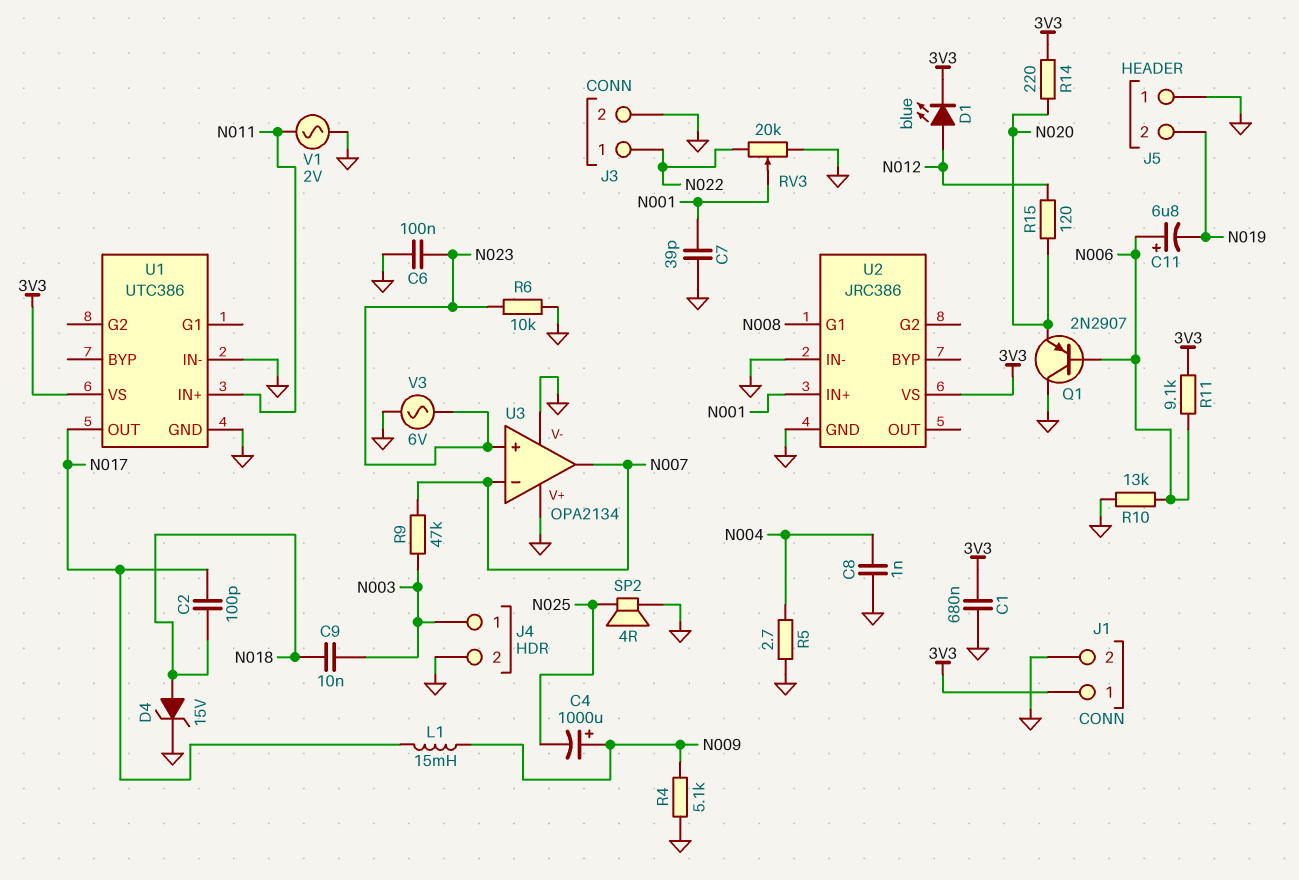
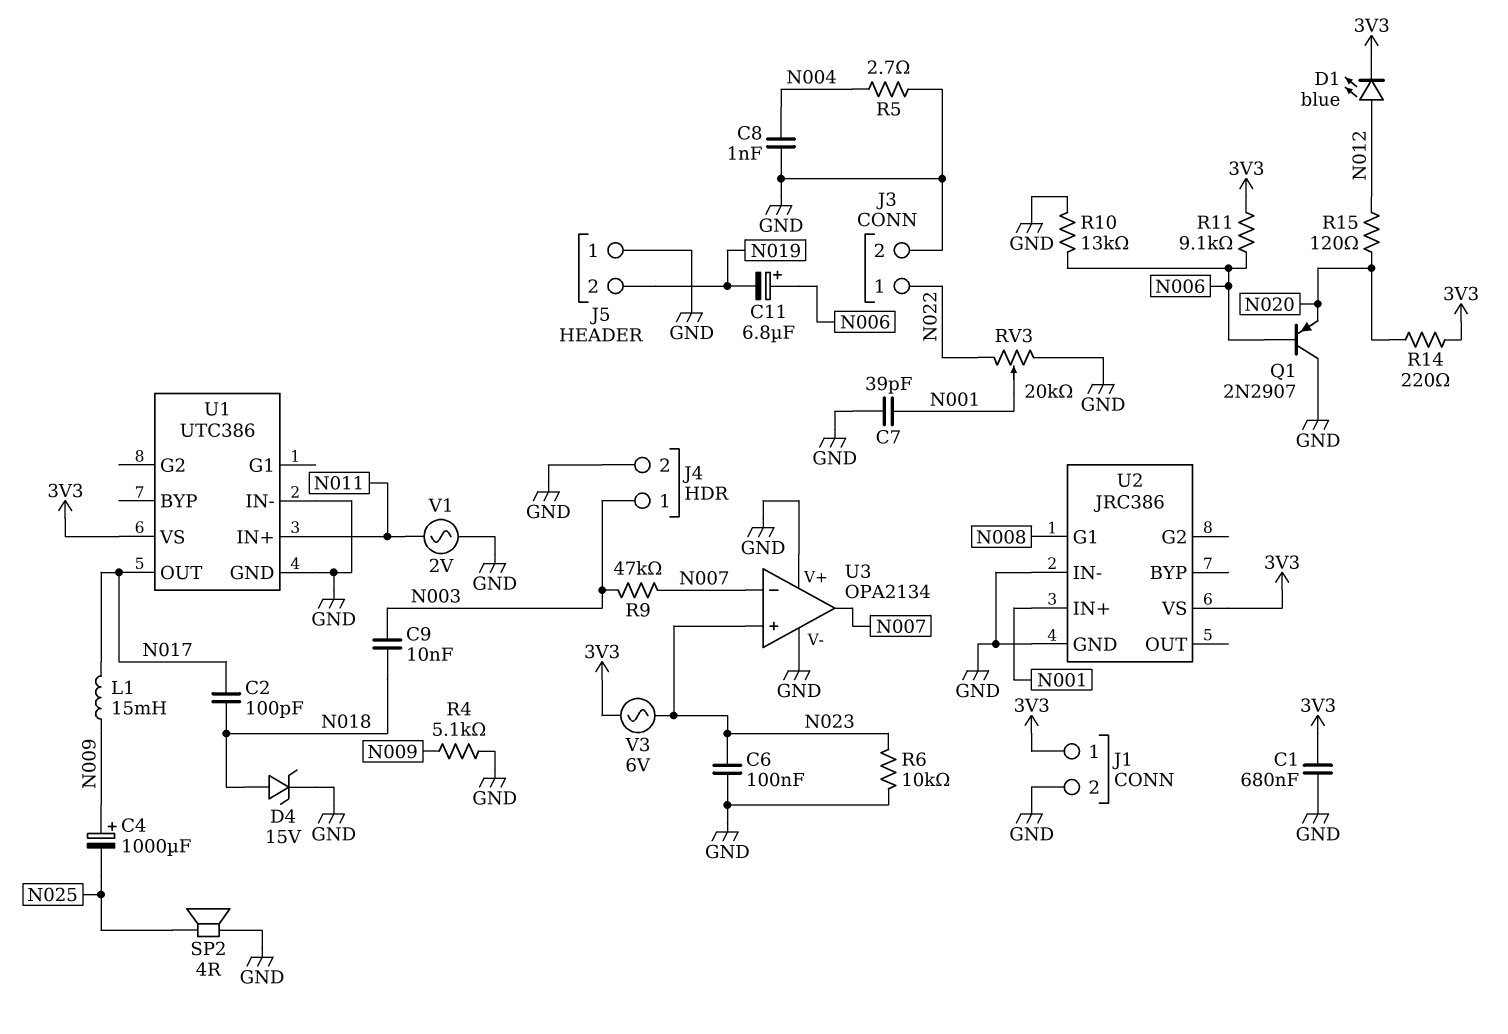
V3: AC 6V (GND, N023) -> AC 6V (3V3, N023)

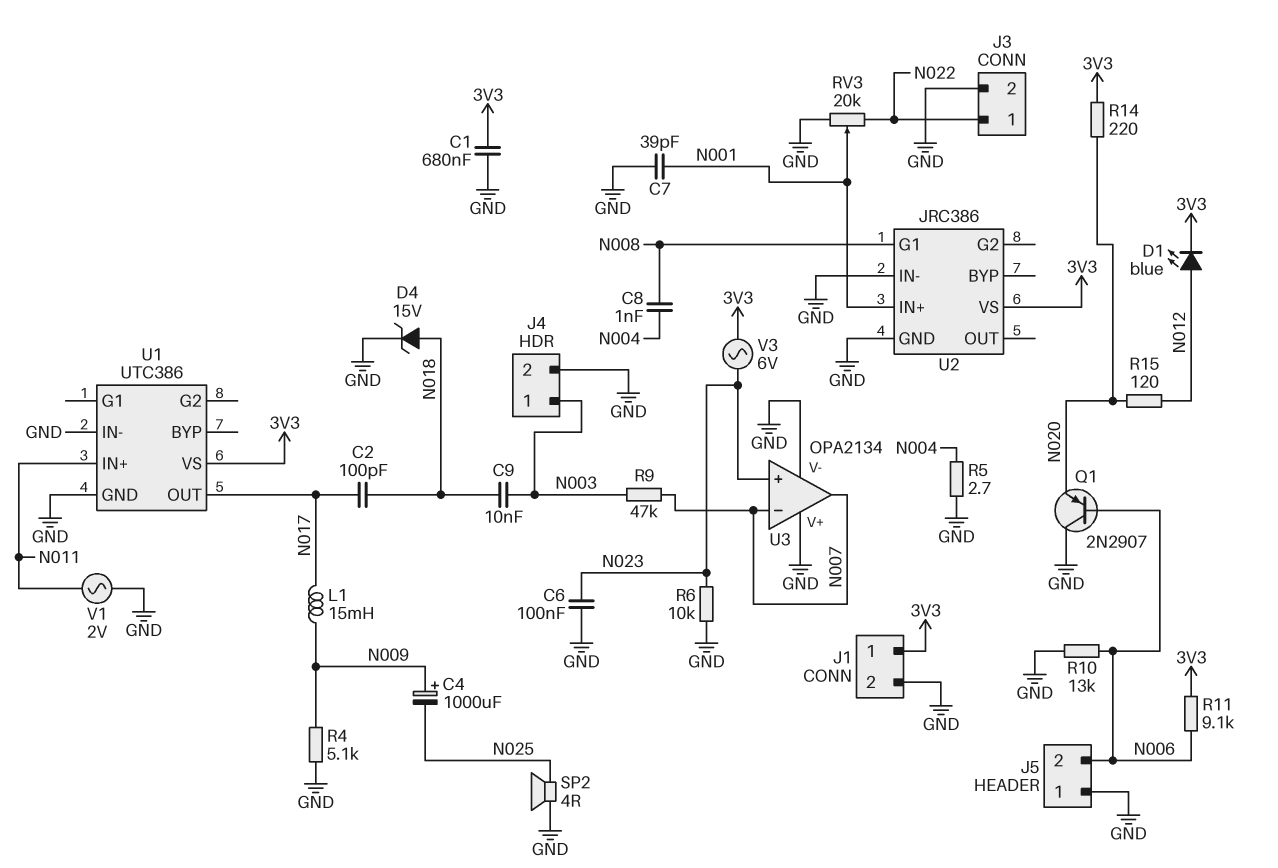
C8: 1nF (GND, N004) -> 1nF (N004, N008)
C11: 6.8uF (plus N006, minus N019) -> none
J5 pin 2: N019 -> N006

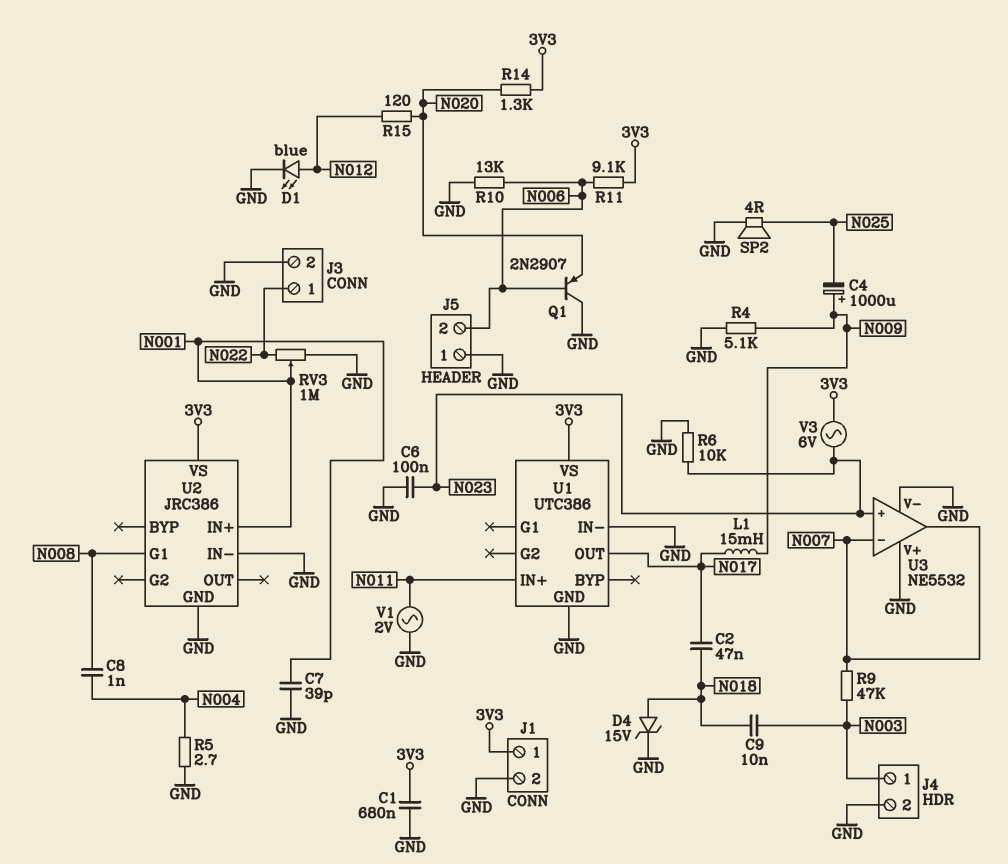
C2: 100pF (N017, N018) -> 47nF (N017, N018)
D1: LED blue (A N012, K 3V3) -> LED blue (A N012, K GND)
R14: 220 (3V3, N020) -> 1.3k (3V3, N020)
RV3: 20k (GND, N022, wiper N001) -> 1M (GND, N022, wiper N001)
U3: OPA2134 -> NE5532

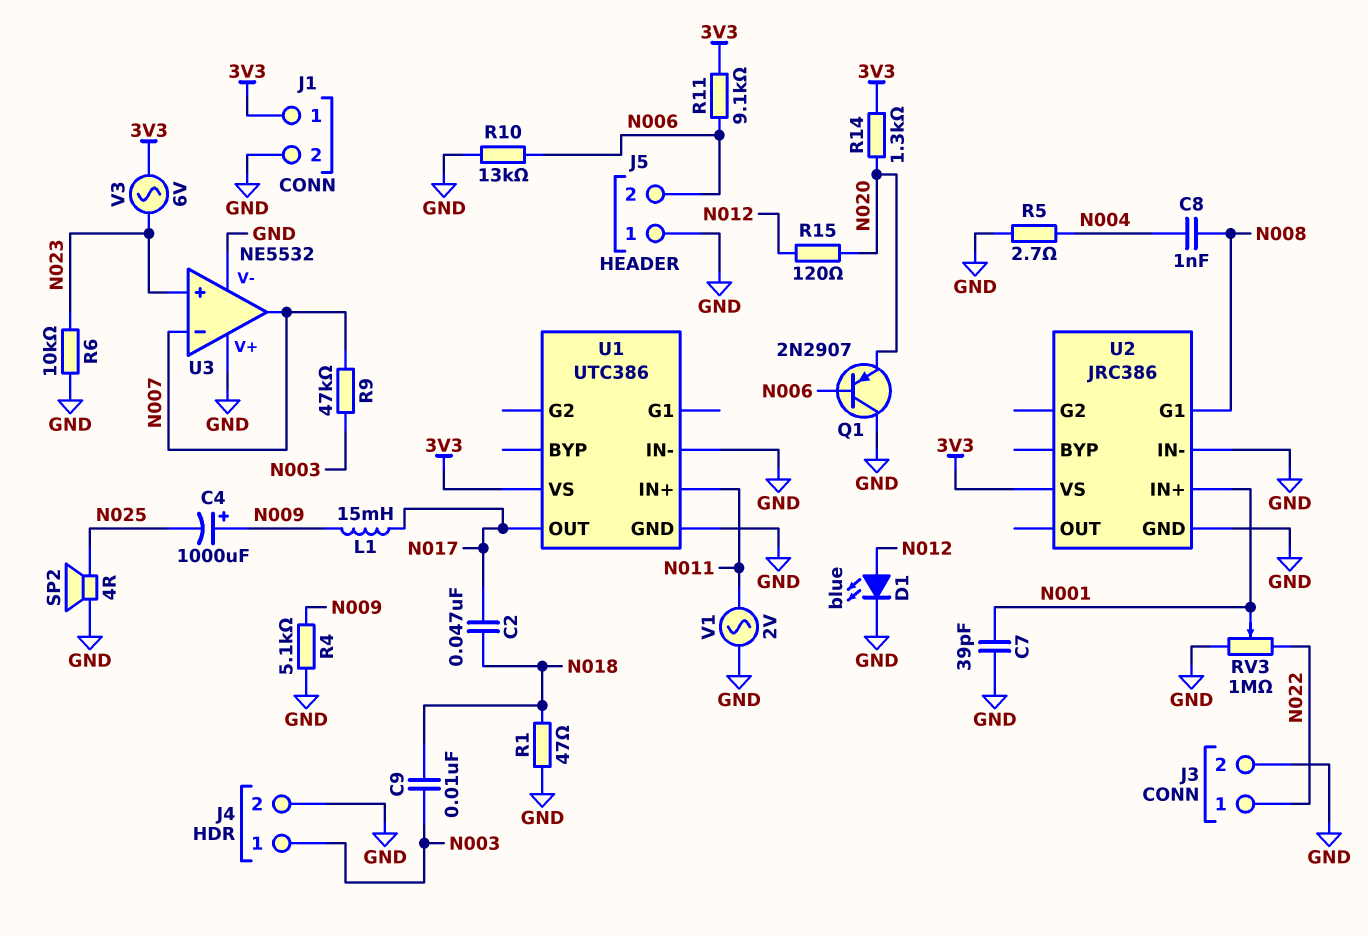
C1: 680nF (3V3, GND) -> none
C6: 100nF (GND, N023) -> none
D4: zener 15V (A N018, K GND) -> none
R1: none -> 47 (GND, N018)

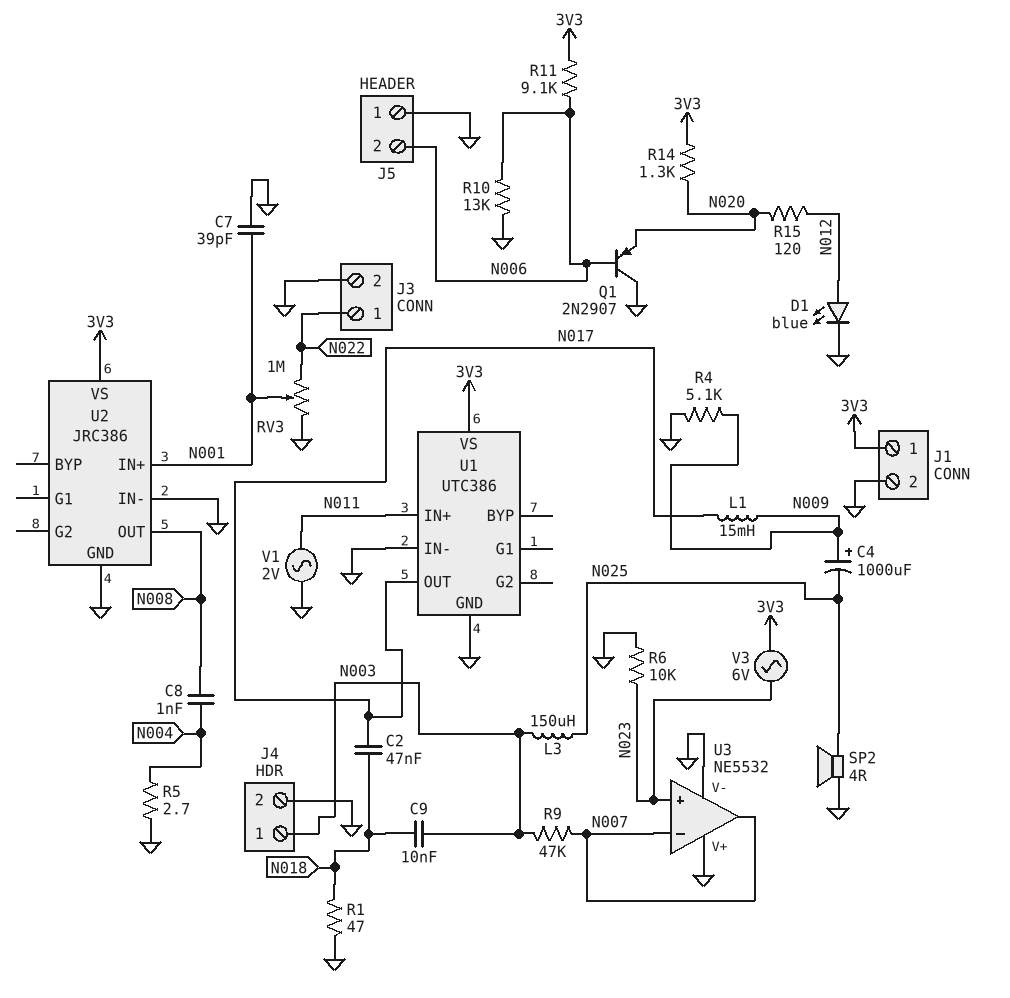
L3: none -> 150uH (N003, N025)
U2 pin G1: N008 -> none
U2 pin OUT: none -> N008

